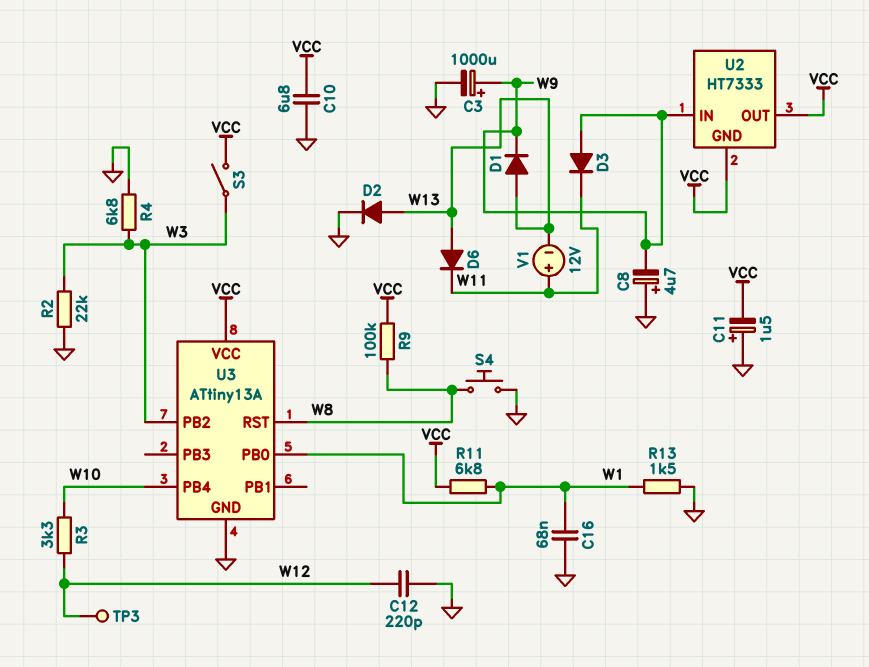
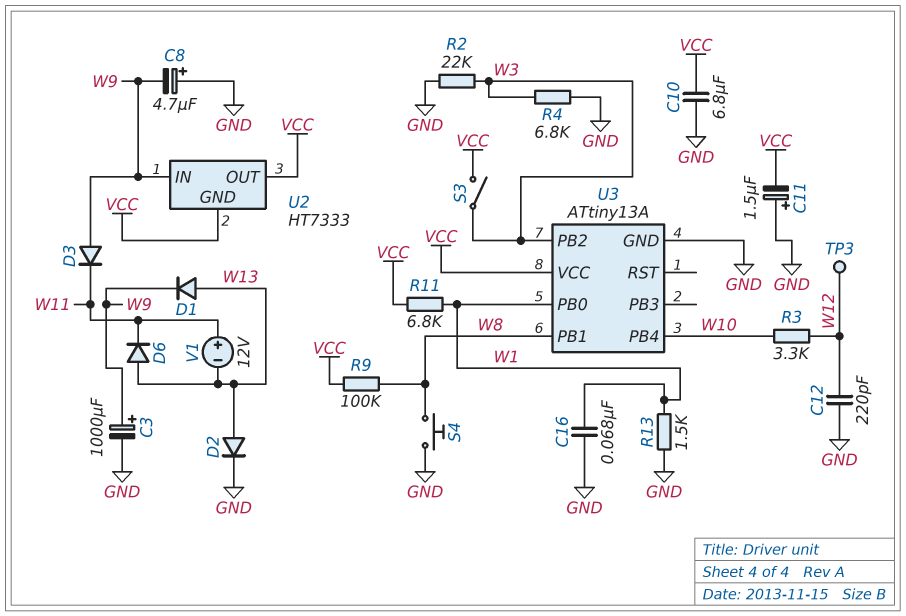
U3 pin PB1: none -> W8
U3 pin RST: W8 -> none

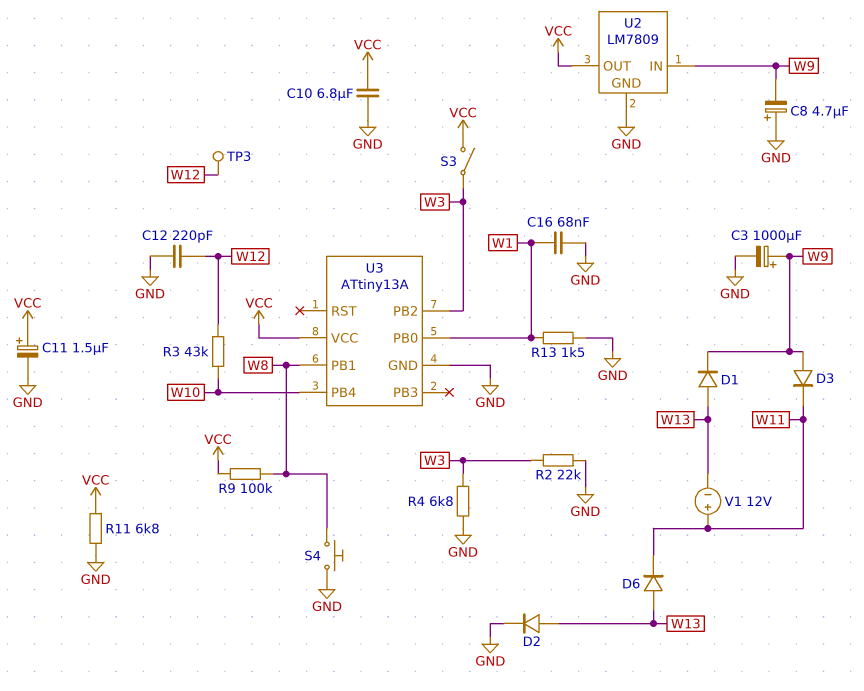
C11: 1.5uF (plus GND, minus VCC) -> 1.5uF (plus VCC, minus GND)
R3: 3.3k (W10, W12) -> 43k (W10, W12)
R11: 6.8k (VCC, W1) -> 6.8k (GND, VCC)
U2: HT7333 -> LM7809
U2 pin GND: VCC -> GND

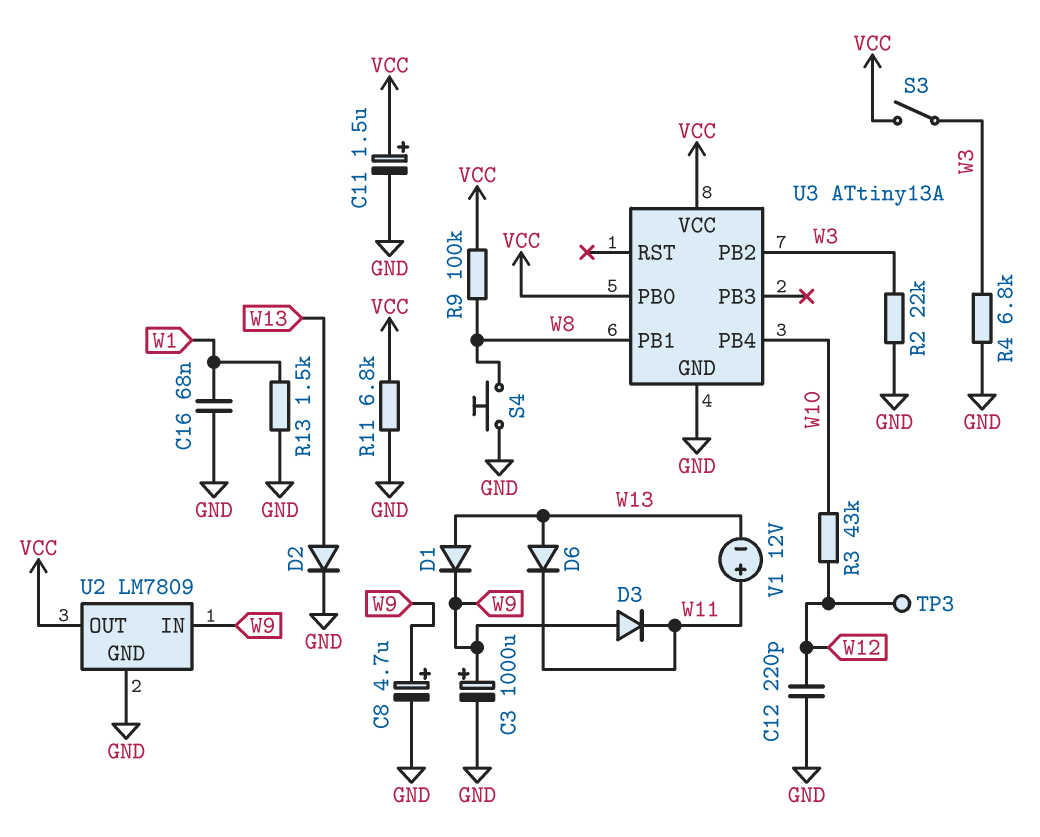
C8: 4.7uF (plus GND, minus W9) -> 4.7uF (plus W9, minus GND)
C10: 6.8uF (GND, VCC) -> none
U3 pin PB0: W1 -> VCC

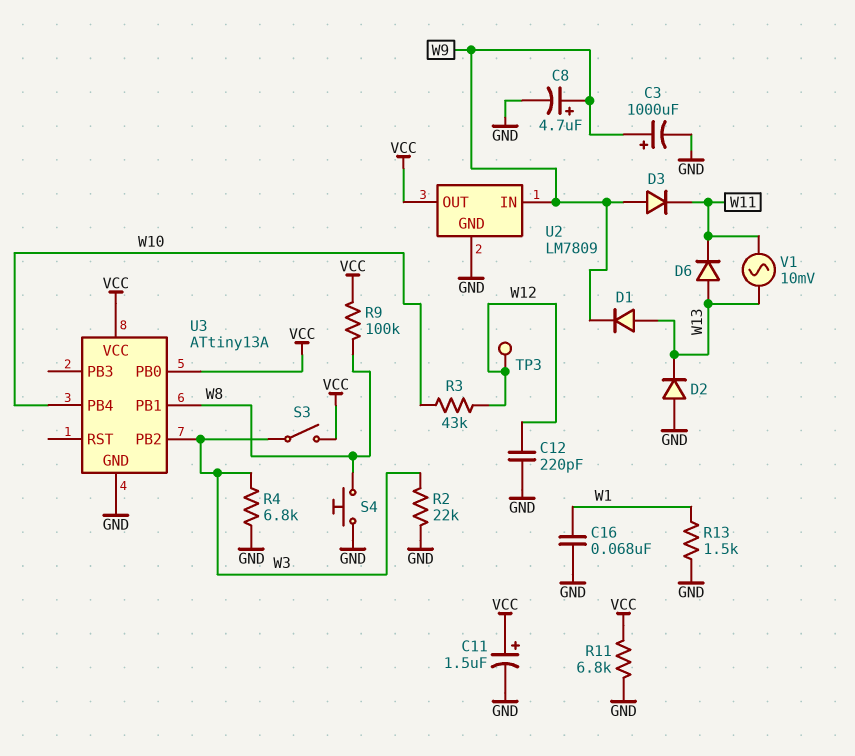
D2: diode (A W13, K GND) -> diode (A GND, K W13)
V1: 12V (plus W11, minus W13) -> AC 10mV (W11, W13)

